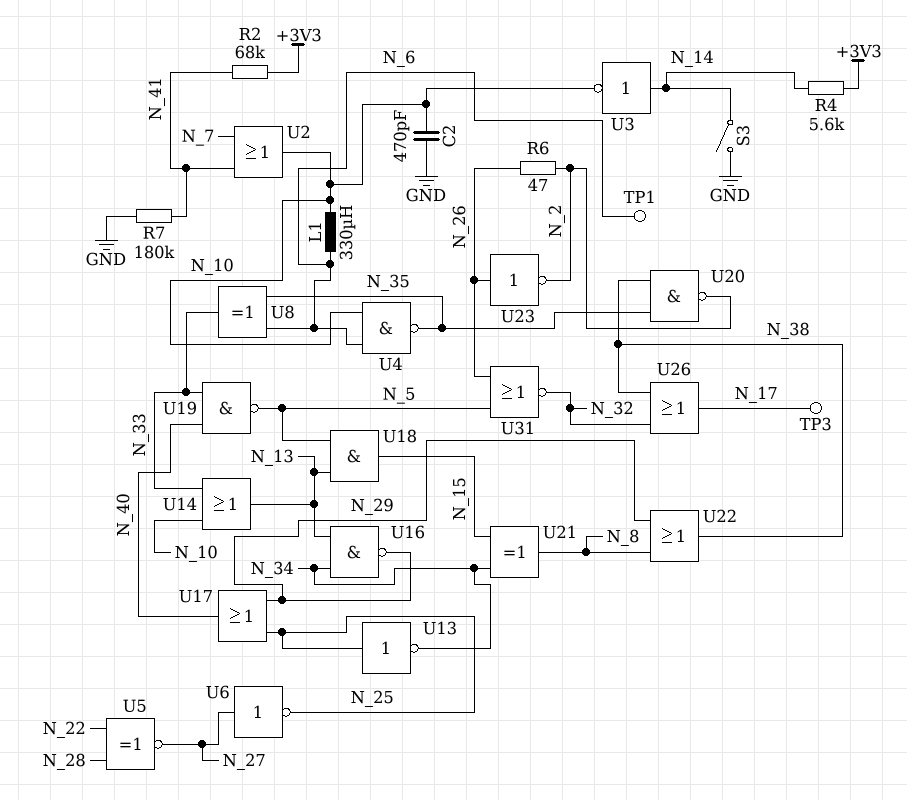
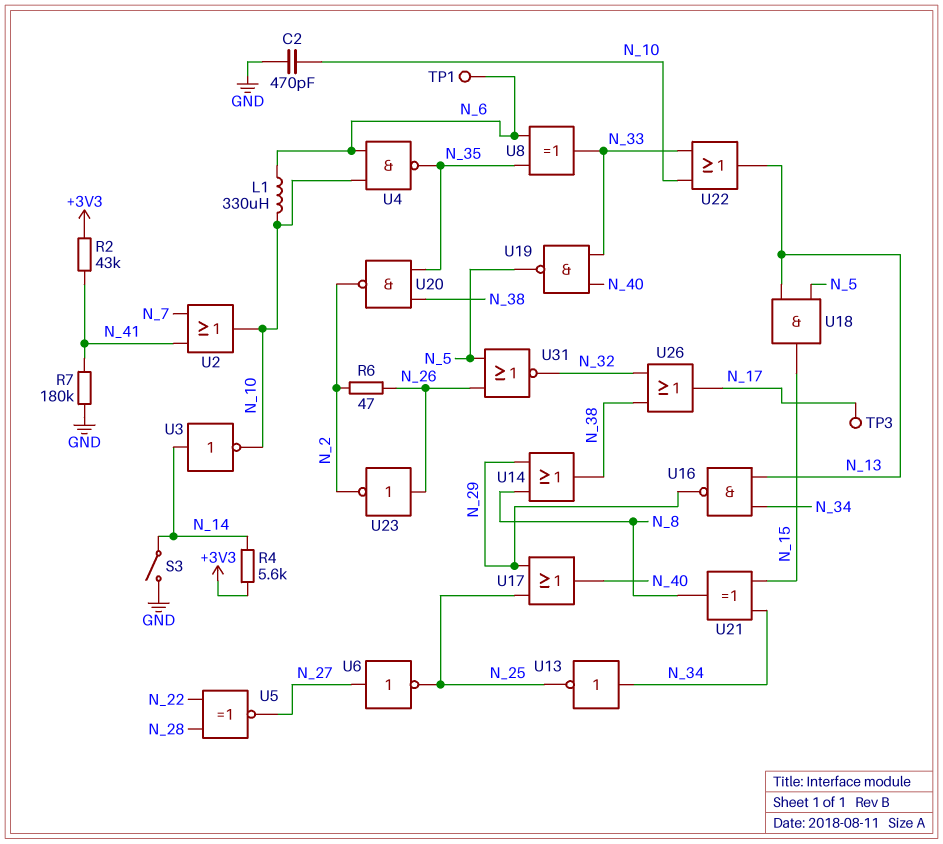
R2: 68k (+3V3, N_41) -> 43k (+3V3, N_41)
U13: NOT (in N_25, out N_34) -> NOT (in N_34, out N_25)
U14: OR (in N_10, in N_33, out N_13) -> OR (in N_8, in N_29, out N_38)
U22: OR (in N_8, in N_29, out N_38) -> OR (in N_10, in N_33, out N_13)

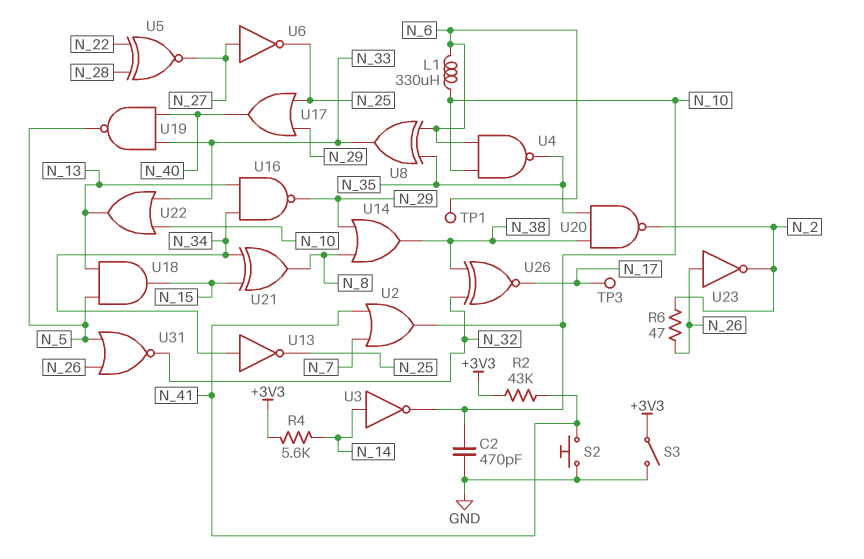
R7: 180k (GND, N_41) -> none
S2: none -> button (GND, N_41)
S3: switch (GND, N_14) -> switch (+3V3, GND)
U26: OR (in N_32, in N_38, out N_17) -> XNOR (in N_32, in N_38, out N_17)

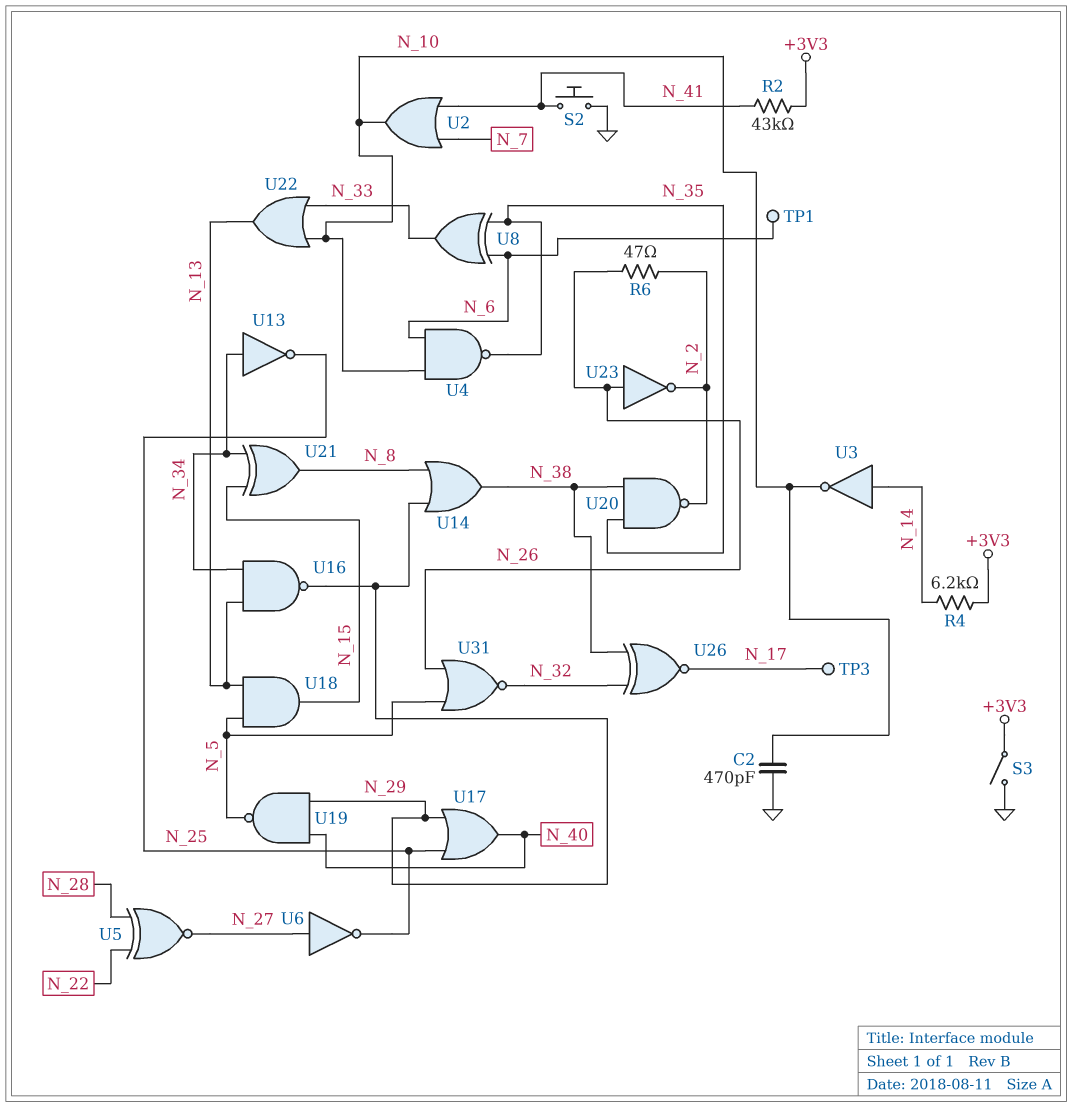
L1: 330uH (N_6, N_10) -> none
R4: 5.6k (+3V3, N_14) -> 6.2k (+3V3, N_14)
U19: NAND (in N_33, in N_40, out N_5) -> NAND (in N_29, in N_40, out N_5)

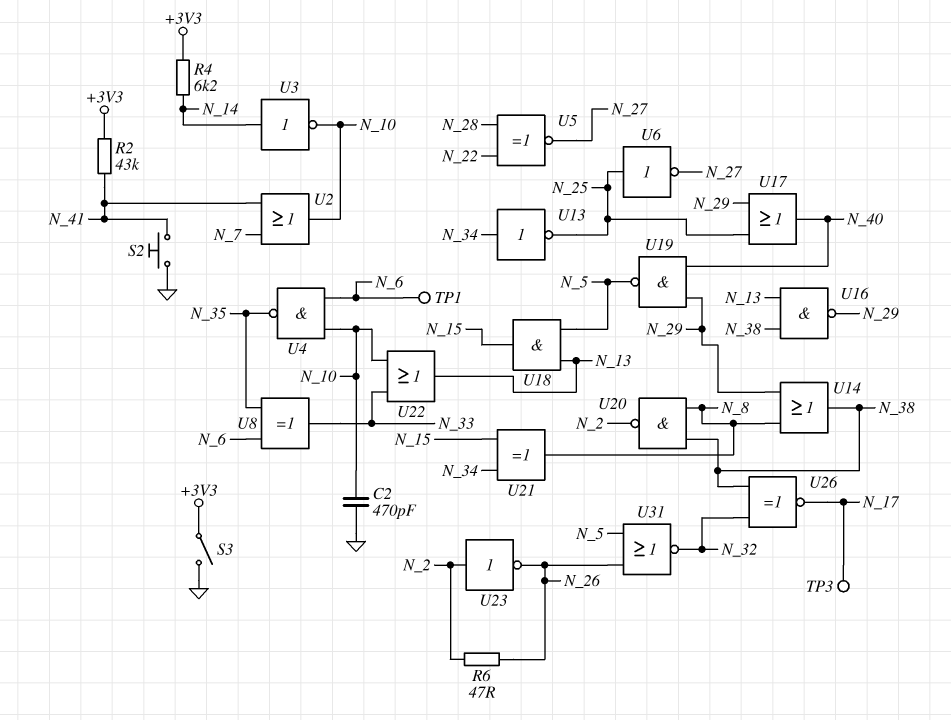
U6: NOT (in N_27, out N_25) -> NOT (in N_25, out N_27)
U16: NAND (in N_13, in N_34, out N_29) -> NAND (in N_13, in N_38, out N_29)
U20: NAND (in N_35, in N_38, out N_2) -> NAND (in N_8, in N_38, out N_2)
U23: NOT (in N_26, out N_2) -> NOT (in N_2, out N_26)

